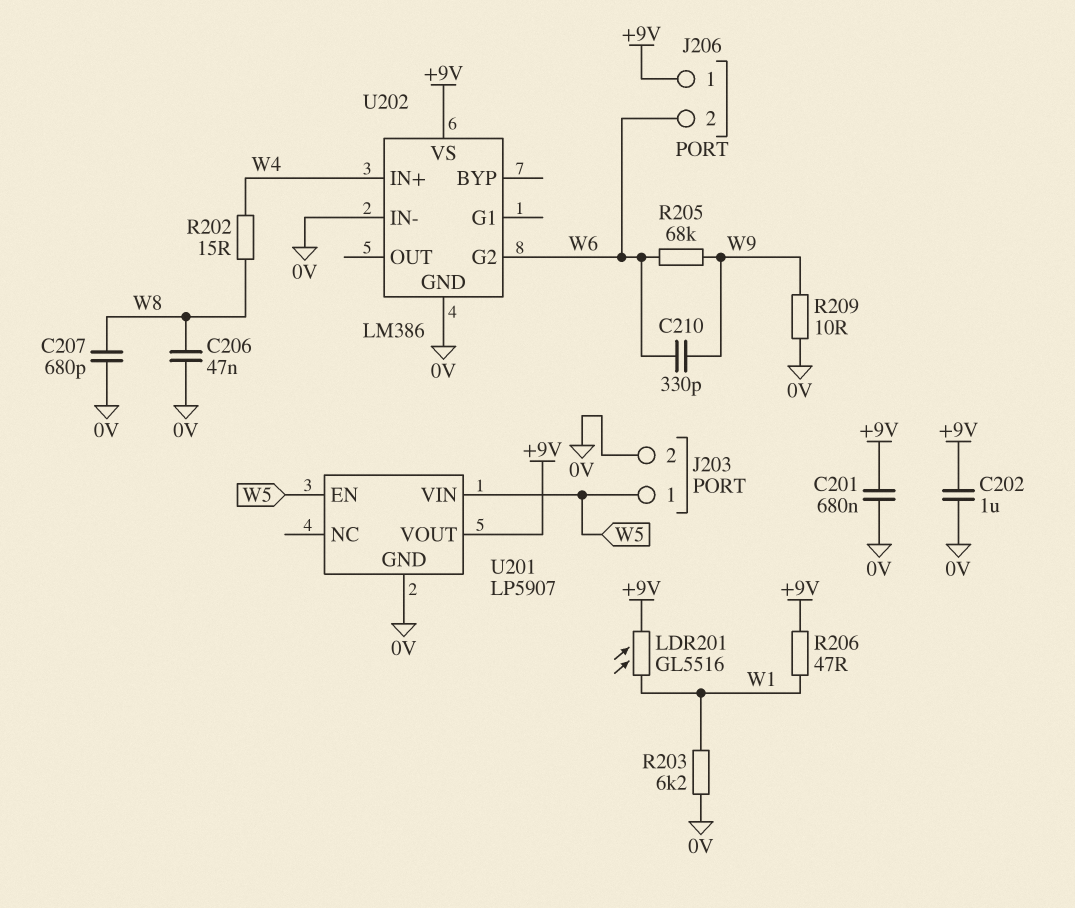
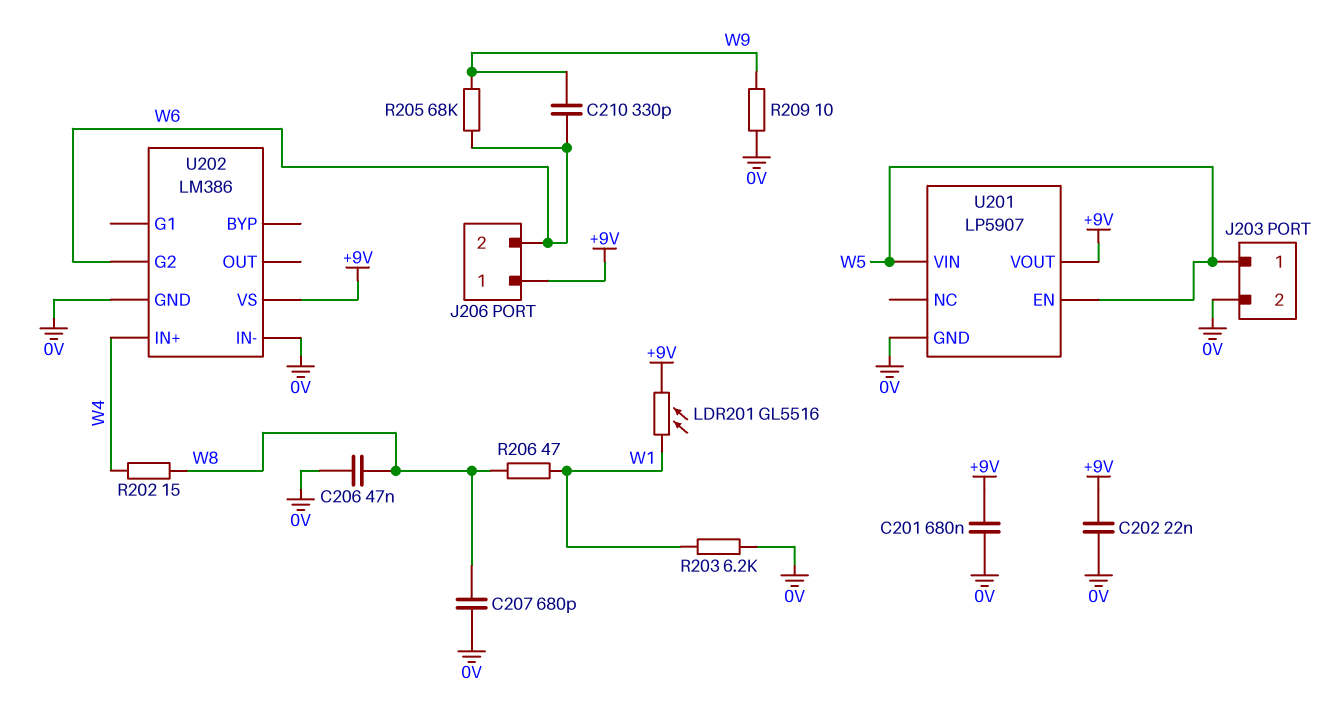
C202: 1uF (+9V, 0V) -> 22nF (+9V, 0V)
R206: 47 (+9V, W1) -> 47 (W1, W8)

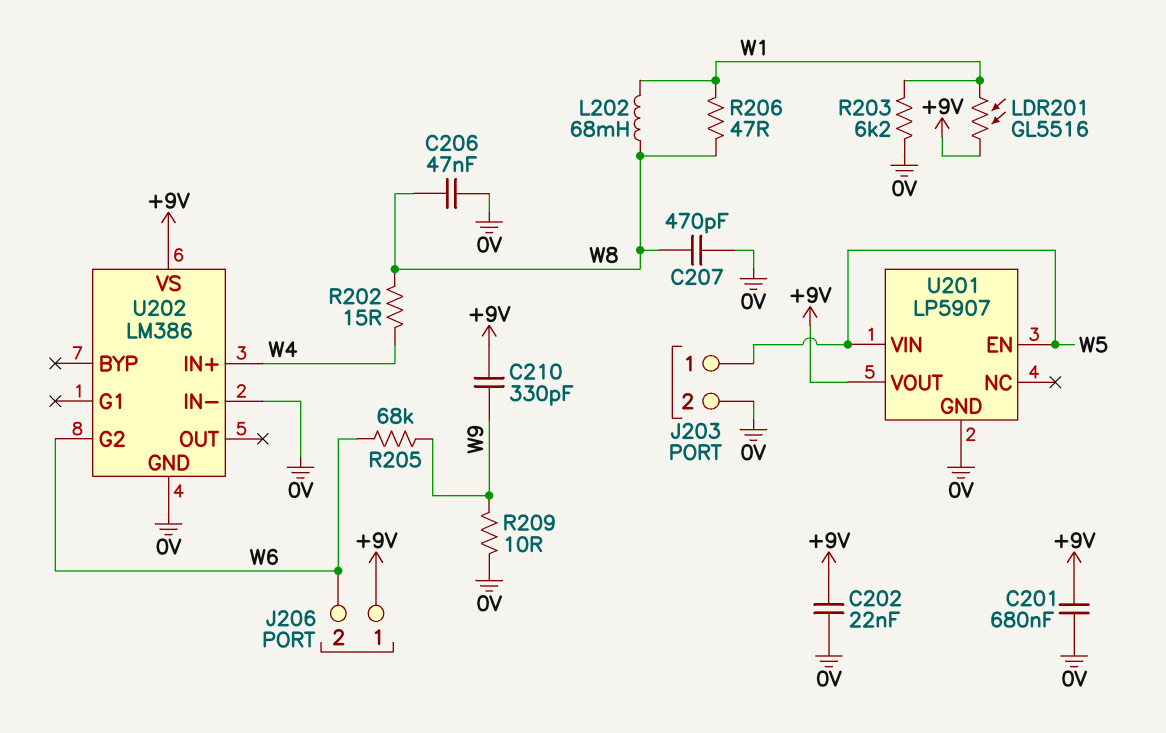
C207: 680pF (0V, W8) -> 470pF (0V, W8)
C210: 330pF (W6, W9) -> 330pF (+9V, W9)
L202: none -> 68mH (W1, W8)

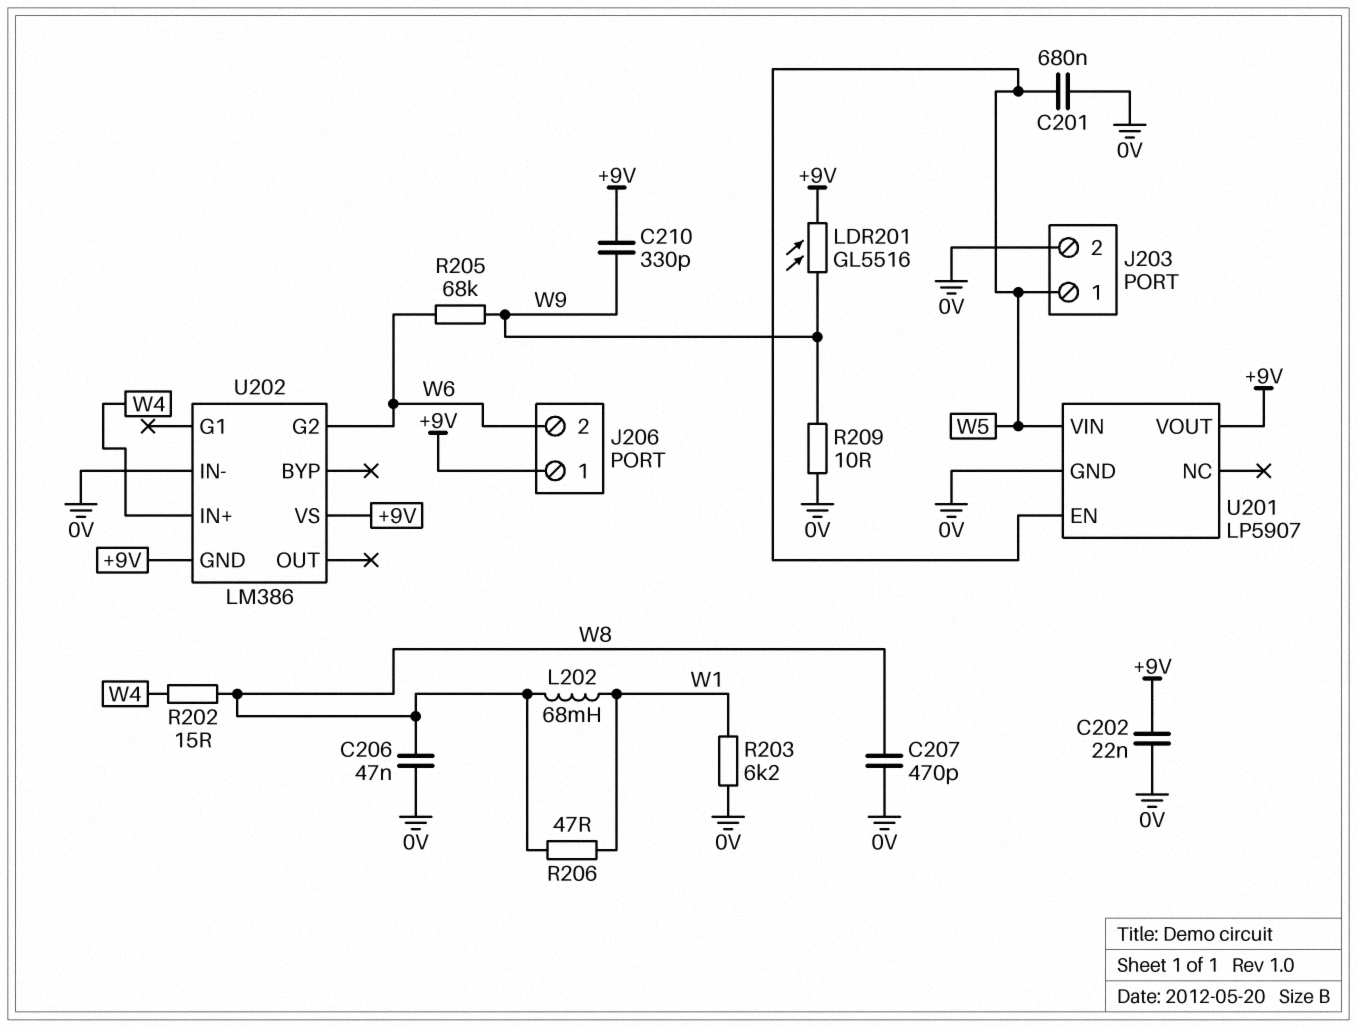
C201: 680nF (+9V, 0V) -> 680nF (0V, W5)
LDR201: GL5516 (+9V, W1) -> GL5516 (+9V, W9)
U202 pin GND: 0V -> +9V

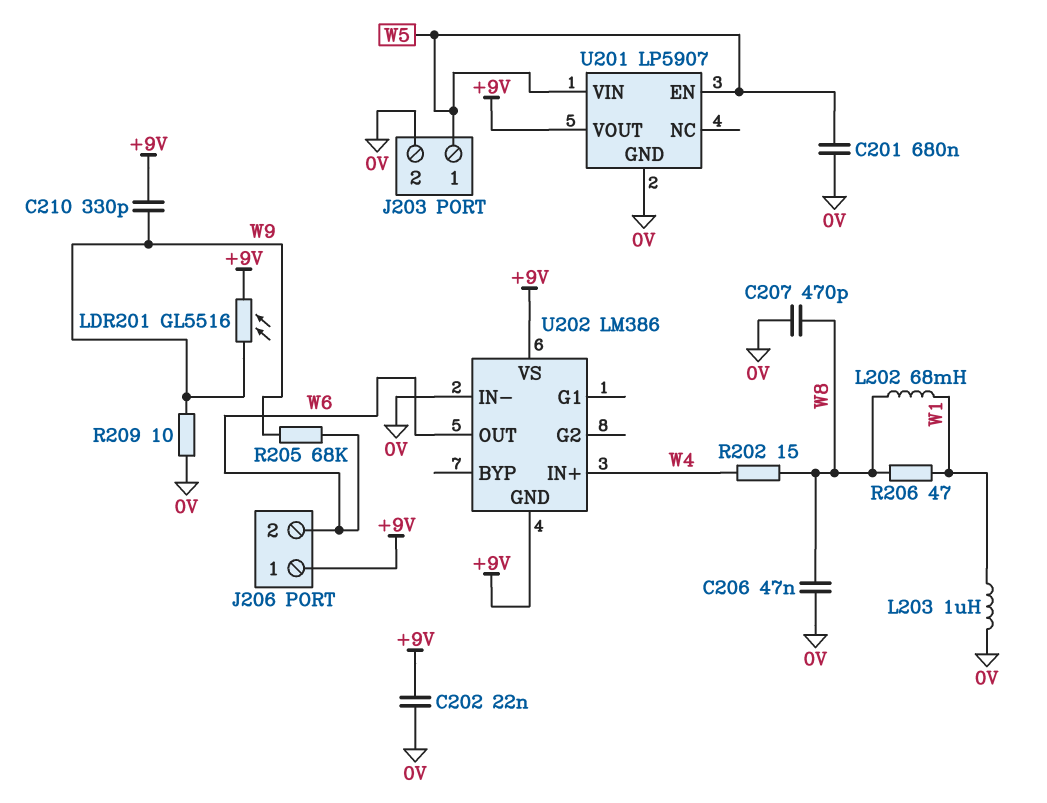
L203: none -> 1uH (0V, W1)
R203: 6.2k (0V, W1) -> none
U202 pin G2: W6 -> none
U202 pin OUT: none -> W6

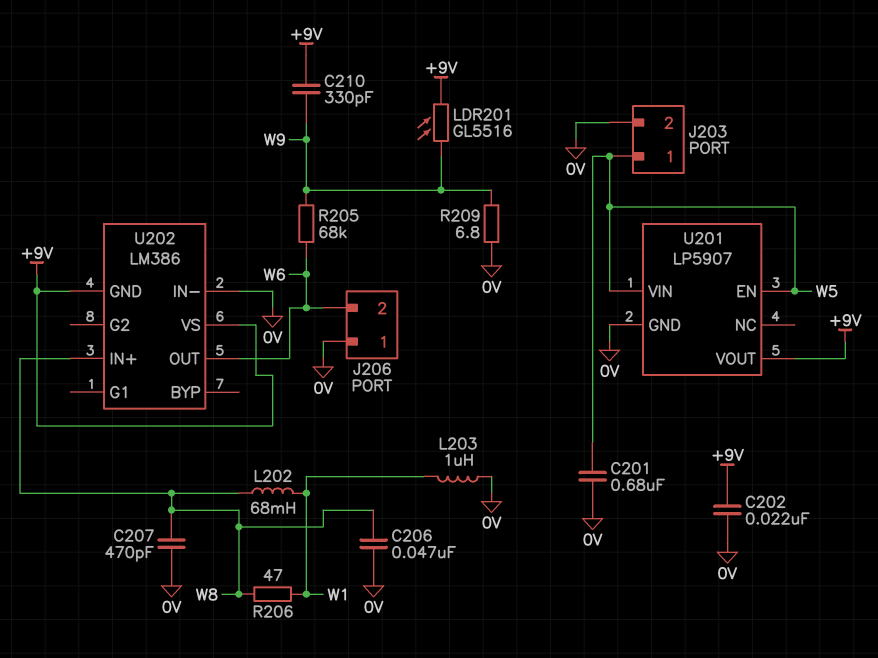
J206 pin 1: +9V -> 0V
R202: 15 (W4, W8) -> none
R209: 10 (0V, W9) -> 6.8 (0V, W9)
U202 pin IN+: W4 -> W8

